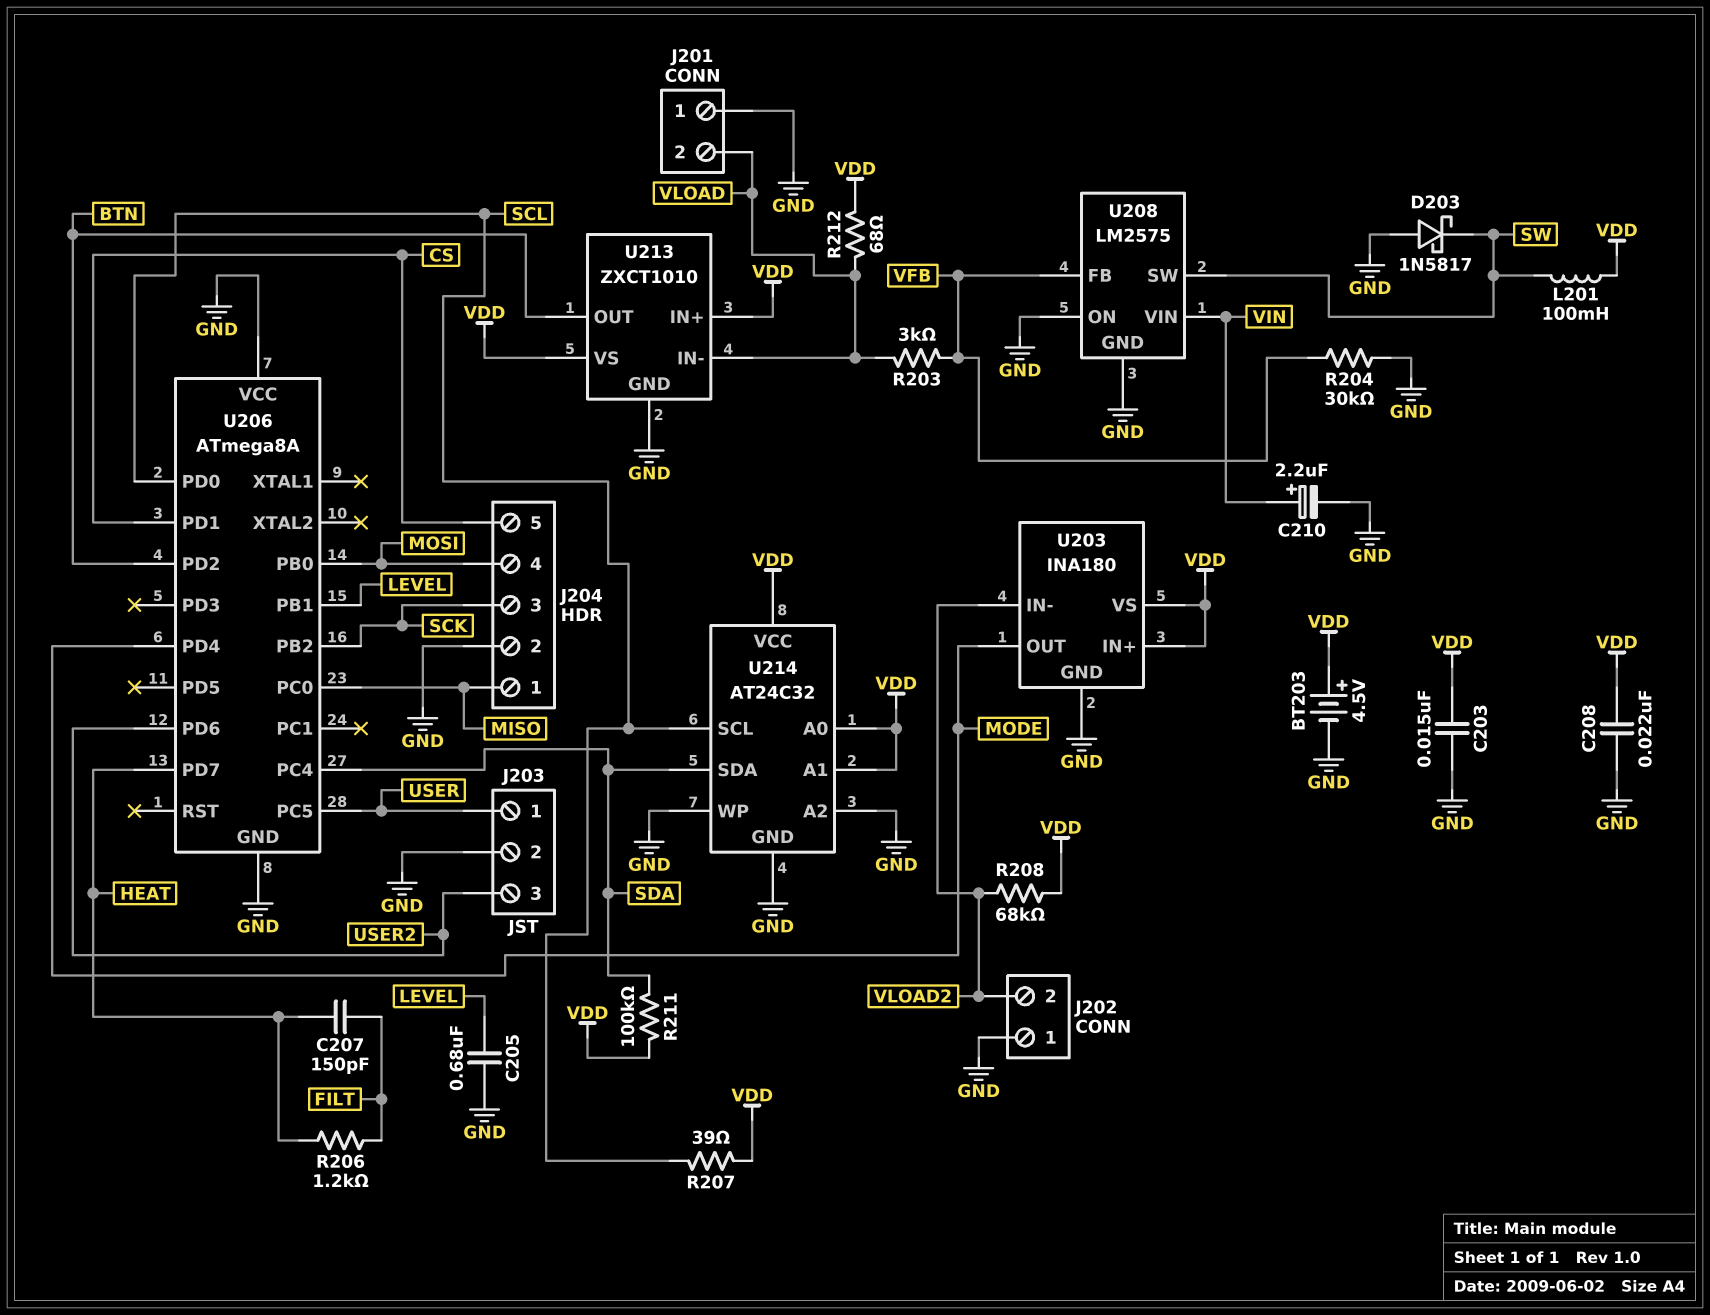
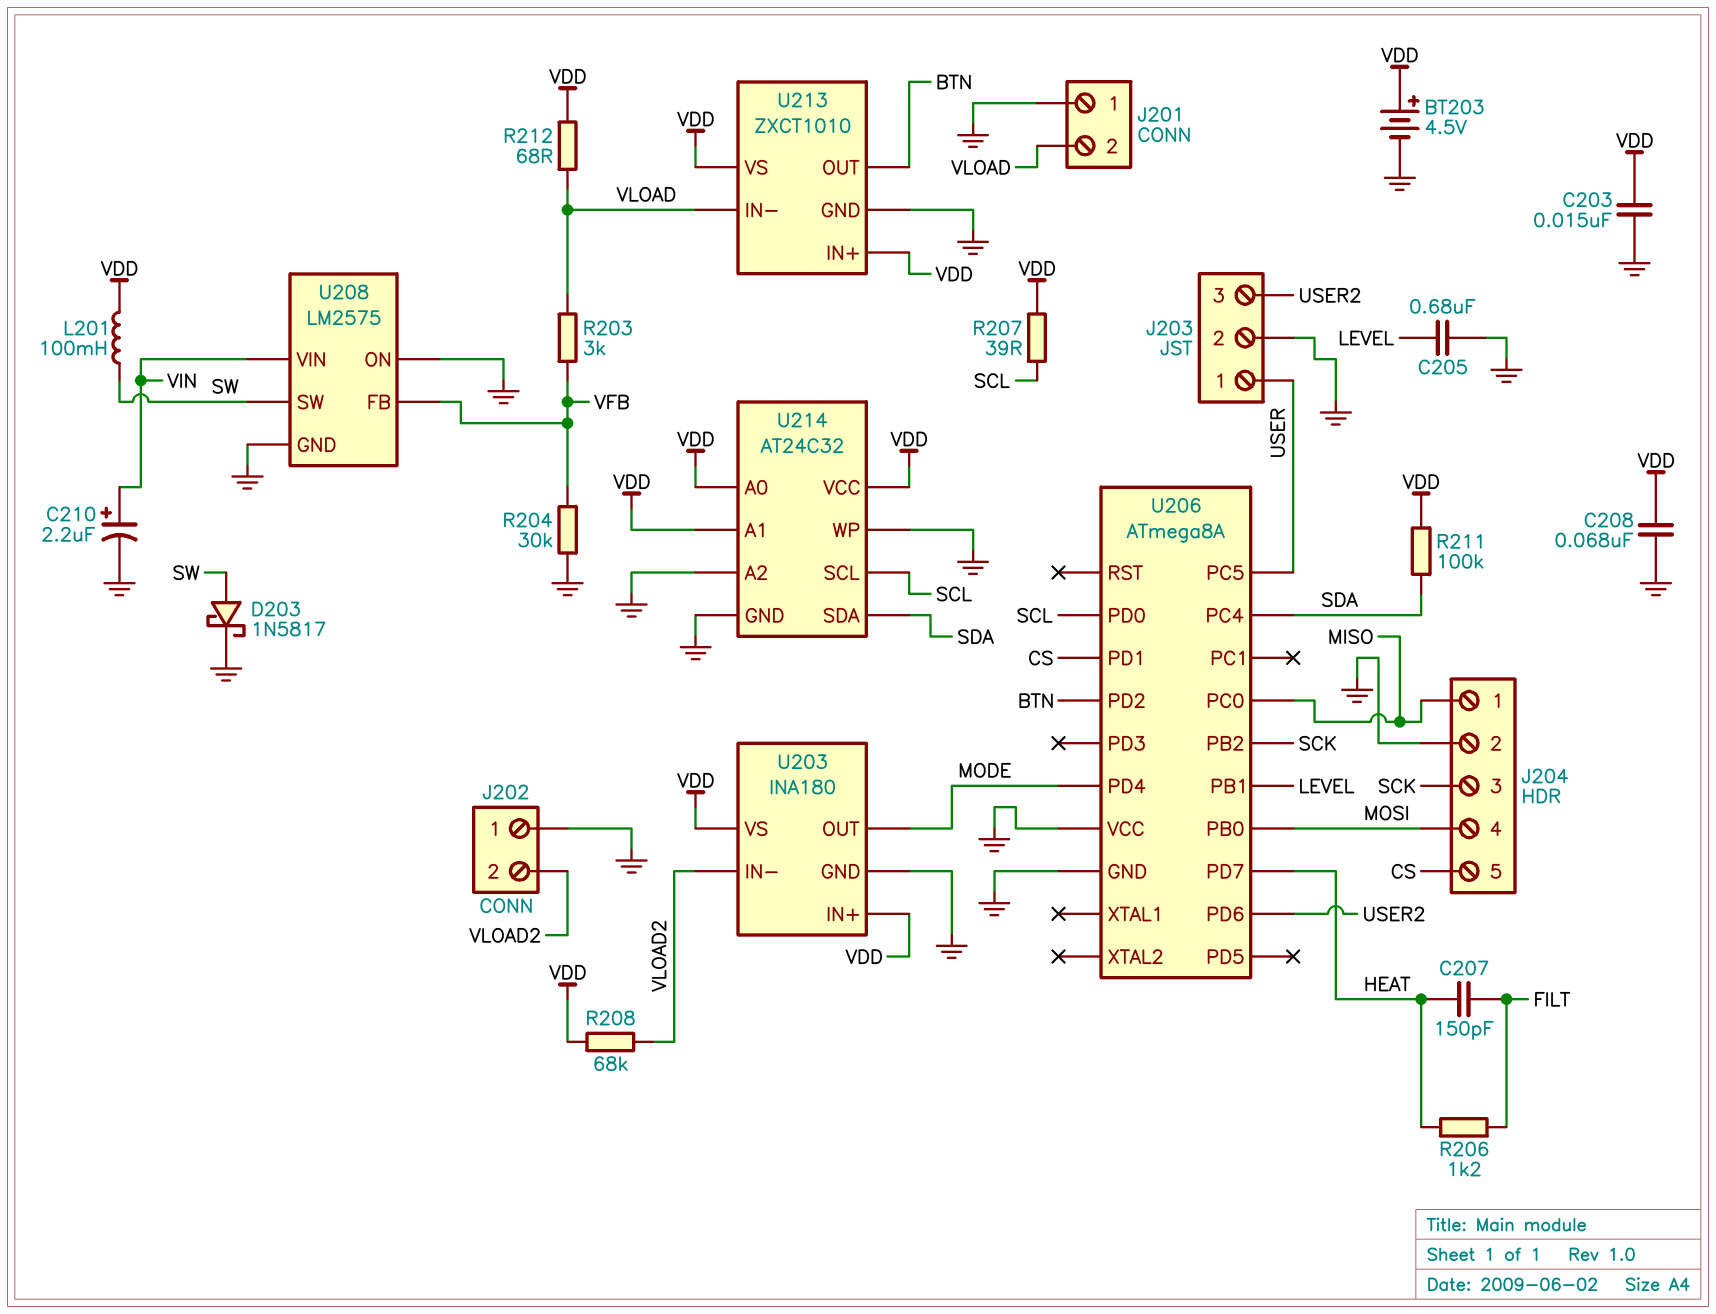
C208: 22nF (GND, VDD) -> 68nF (GND, VDD)
D203: schottky 1N5817 (A GND, K SW) -> schottky 1N5817 (A SW, K GND)

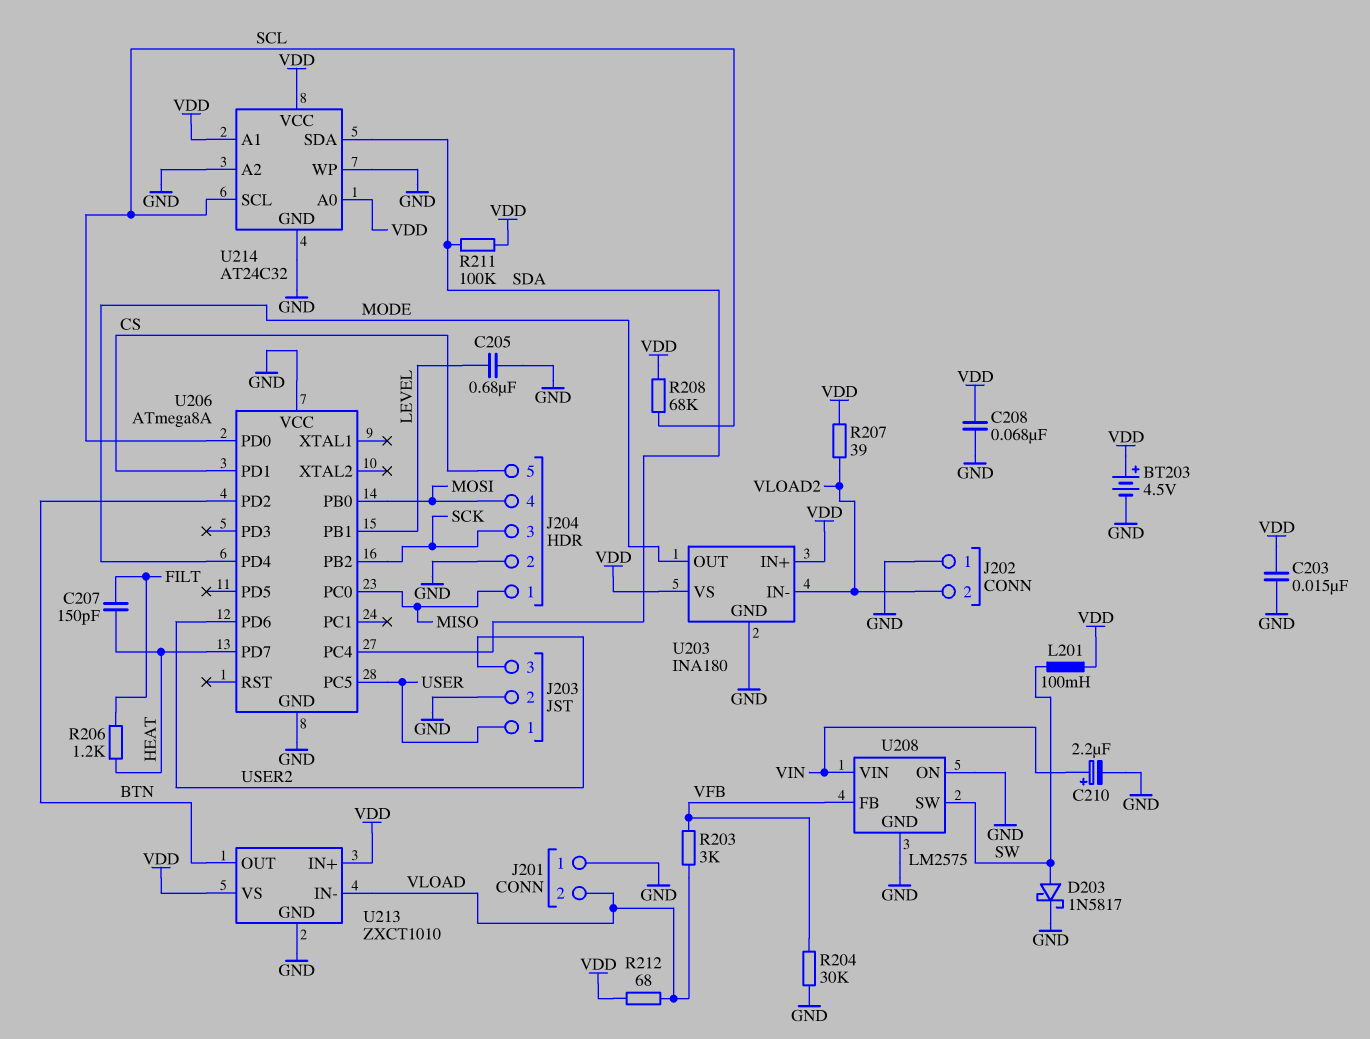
R207: 39 (SCL, VDD) -> 39 (VDD, VLOAD2)
R208: 68k (VDD, VLOAD2) -> 68k (SCL, VDD)

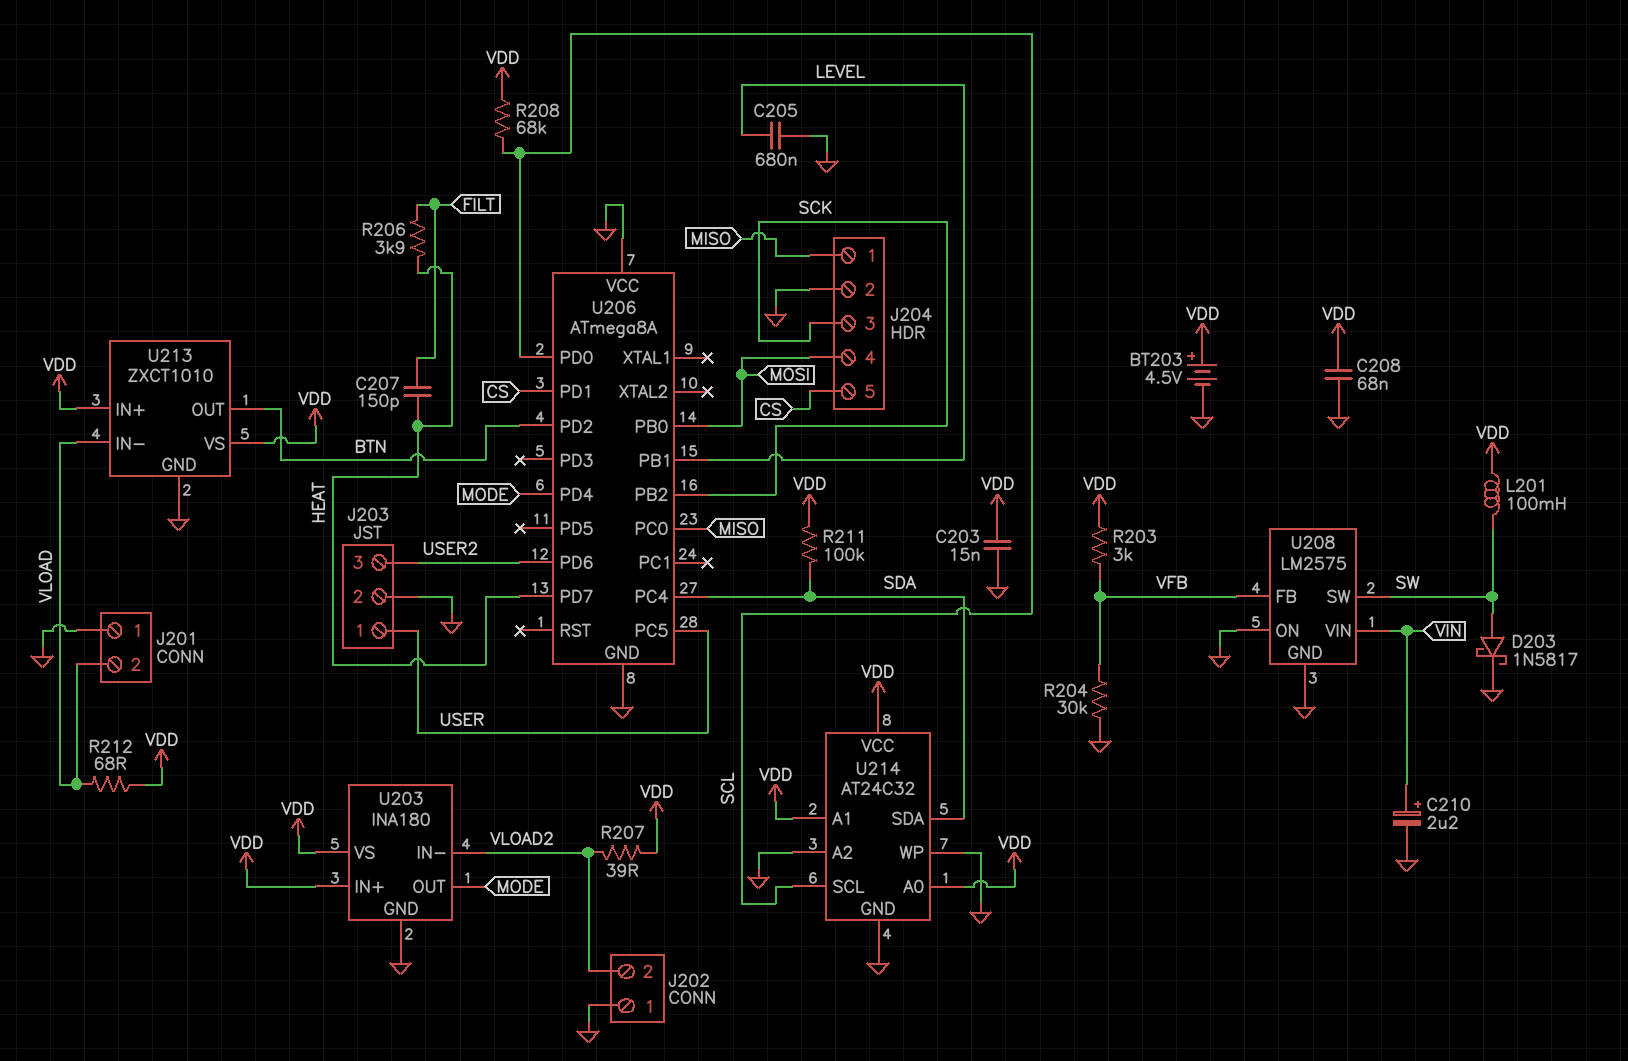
R203: 3k (VFB, VLOAD) -> 3k (VDD, VFB)
R206: 1.2k (FILT, HEAT) -> 3.9k (FILT, HEAT)

